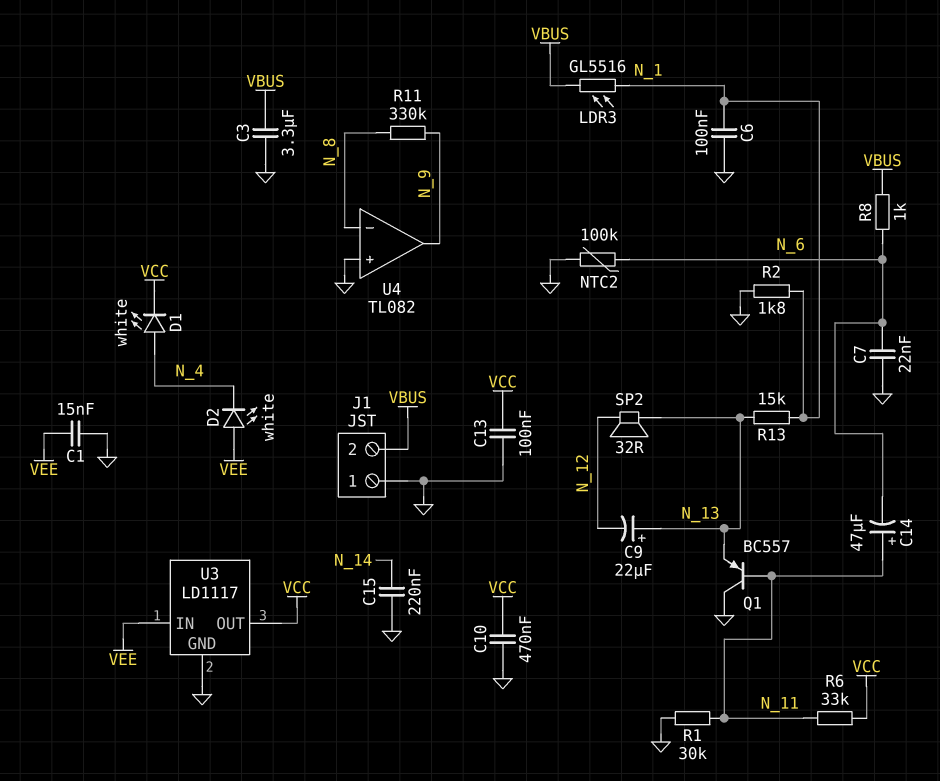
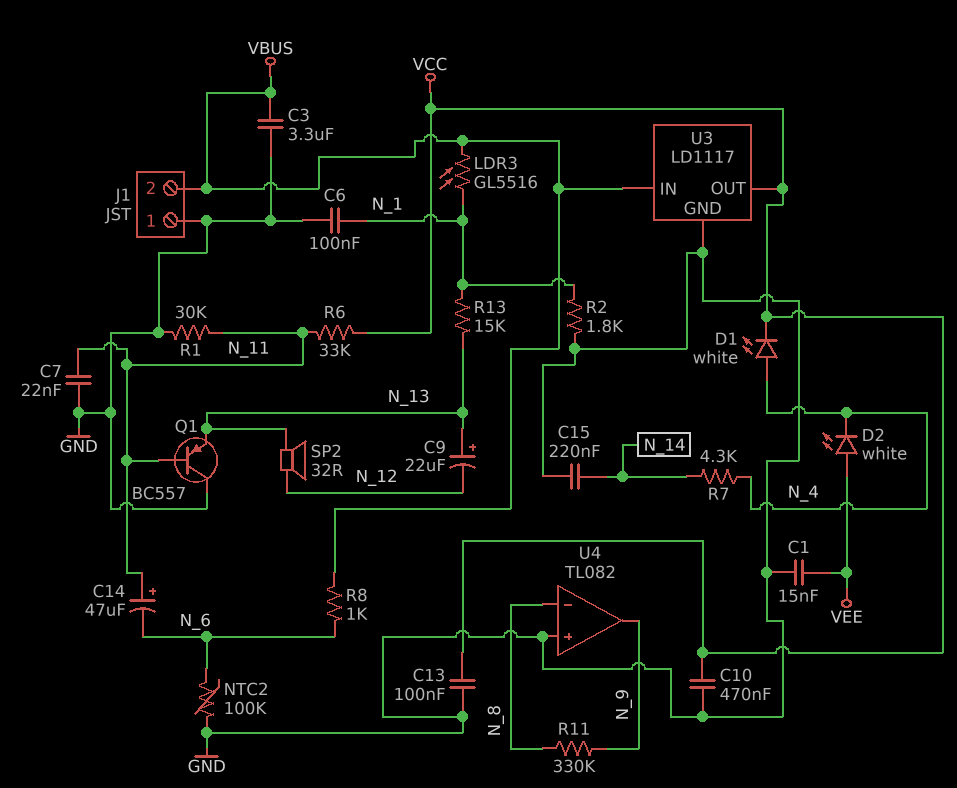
C7: 22nF (GND, N_6) -> 22nF (GND, N_11)
R7: none -> 4.3k (N_4, N_14)
U3 pin IN: VEE -> VBUS

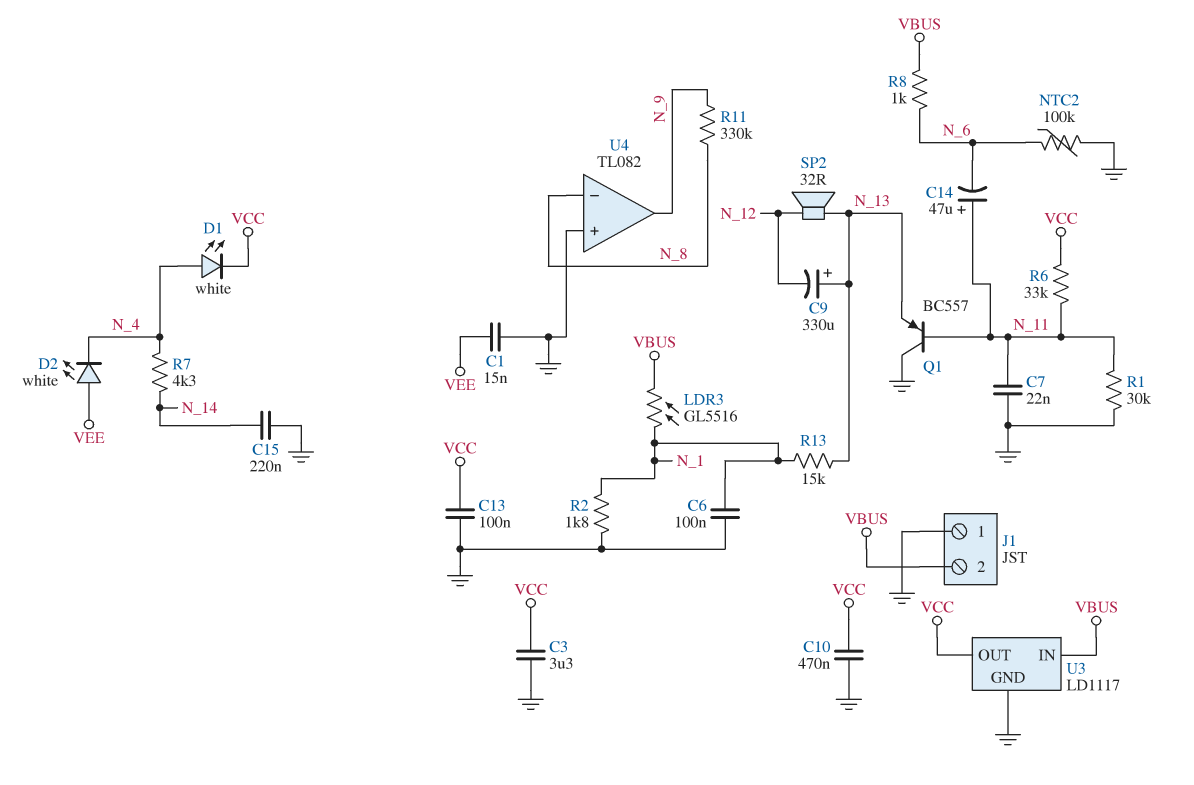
C3: 3.3uF (GND, VBUS) -> 3.3uF (GND, VCC)
C9: 22uF (plus N_13, minus N_12) -> 330uF (plus N_13, minus N_12)

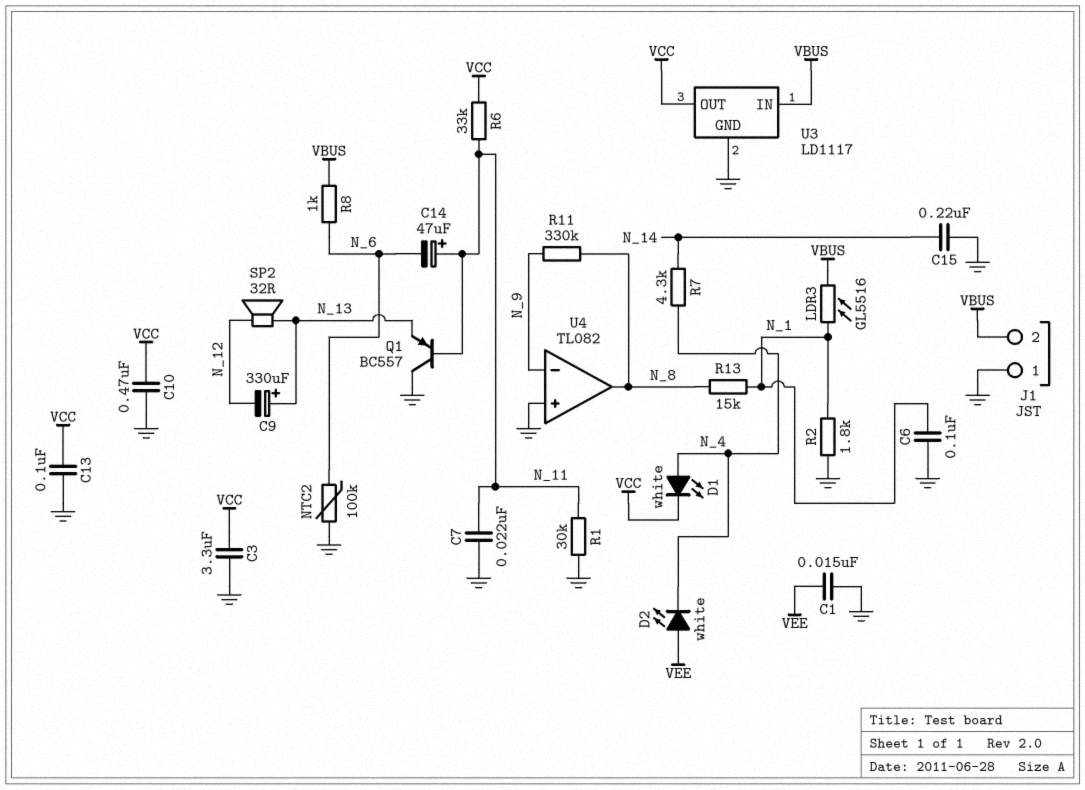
R13: 15k (N_1, N_13) -> 15k (N_1, N_8)
U4 pin in-: N_8 -> N_9
U4 pin out: N_9 -> N_8

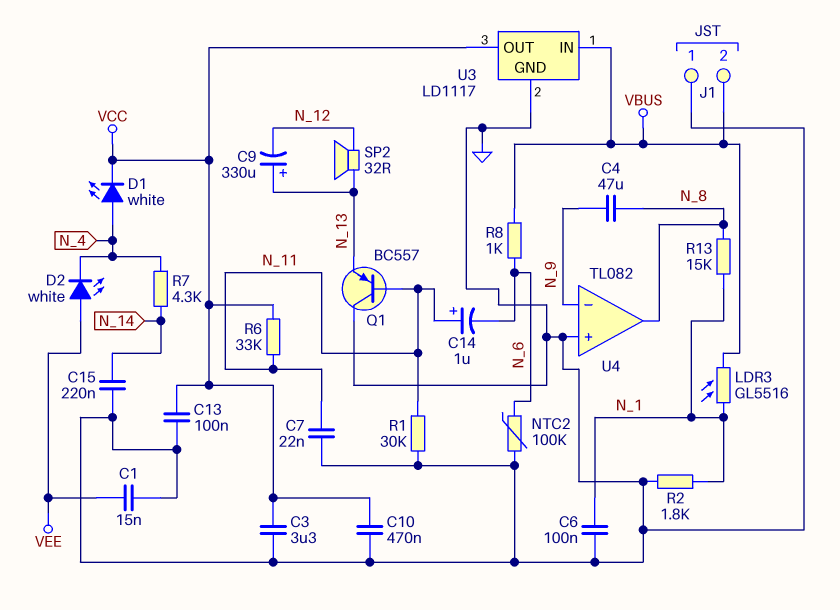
C4: none -> 47uF (N_8, N_9)
C14: 47uF (plus N_11, minus N_6) -> 1uF (plus N_11, minus N_6)
R11: 330k (N_8, N_9) -> none

